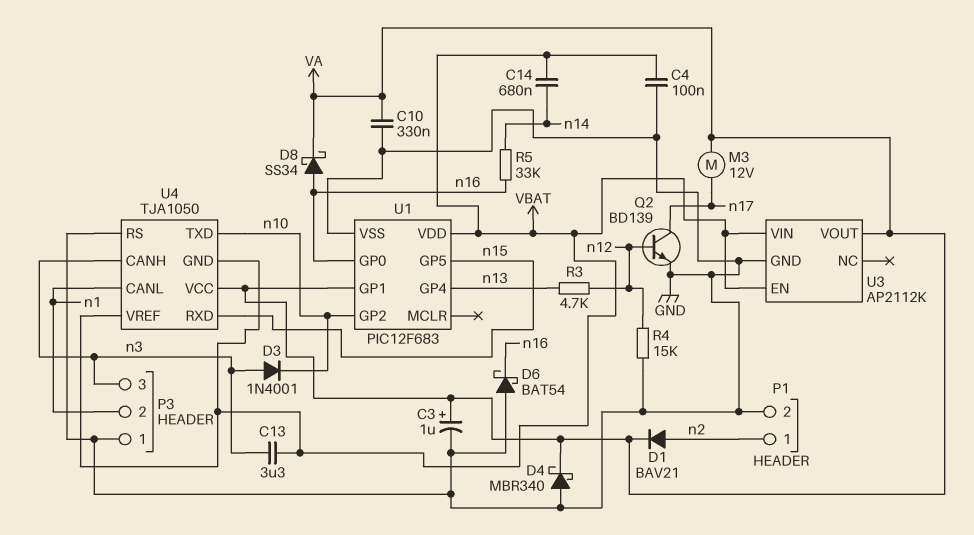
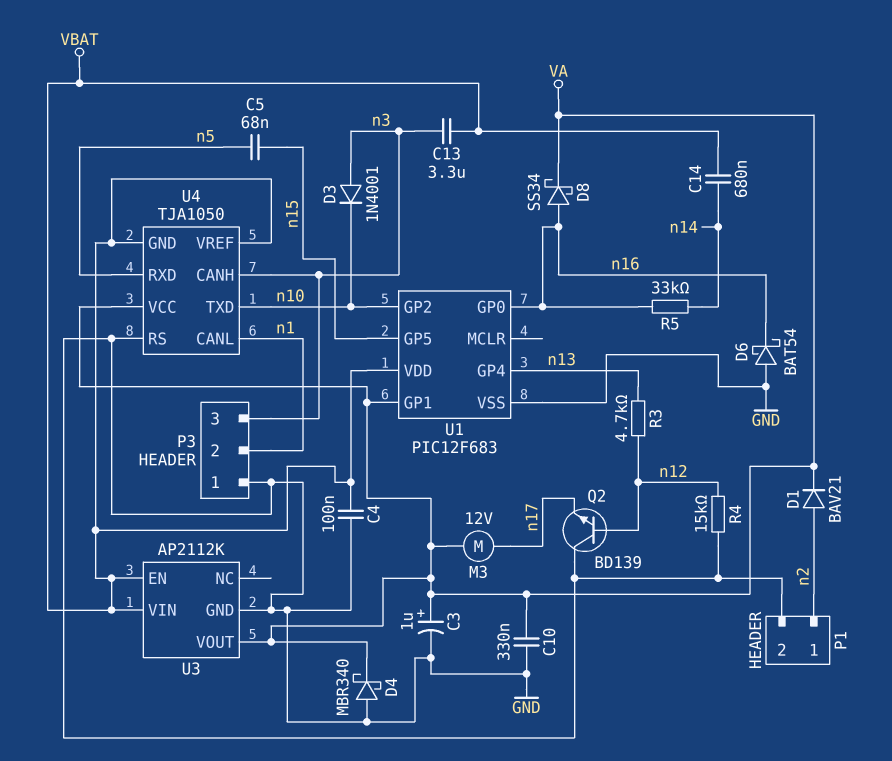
C5: none -> 68nF (n5, n15)
Q2: NPN BD139 (B n12, C n17, E GND) -> NPN BD139 (B n12, C GND, E n17)
U4 pin RXD: n15 -> n5

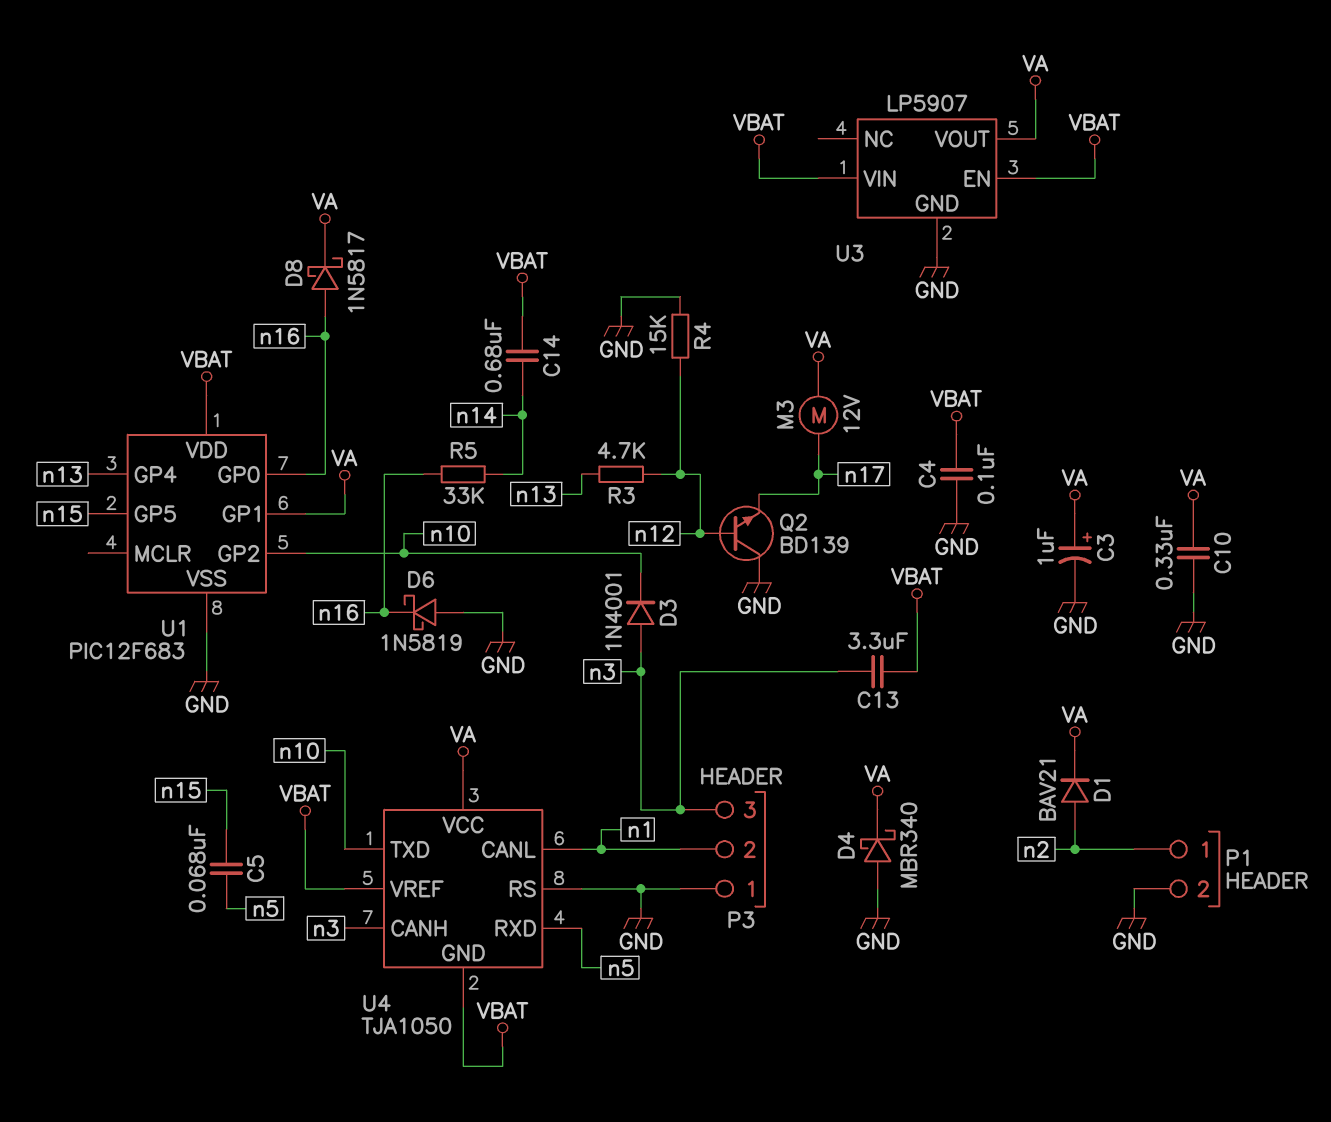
D6: schottky BAT54 (A GND, K n16) -> schottky 1N5819 (A GND, K n16)
D8: schottky SS34 (A n16, K VA) -> schottky 1N5817 (A n16, K VA)
U3: AP2112K -> LP5907

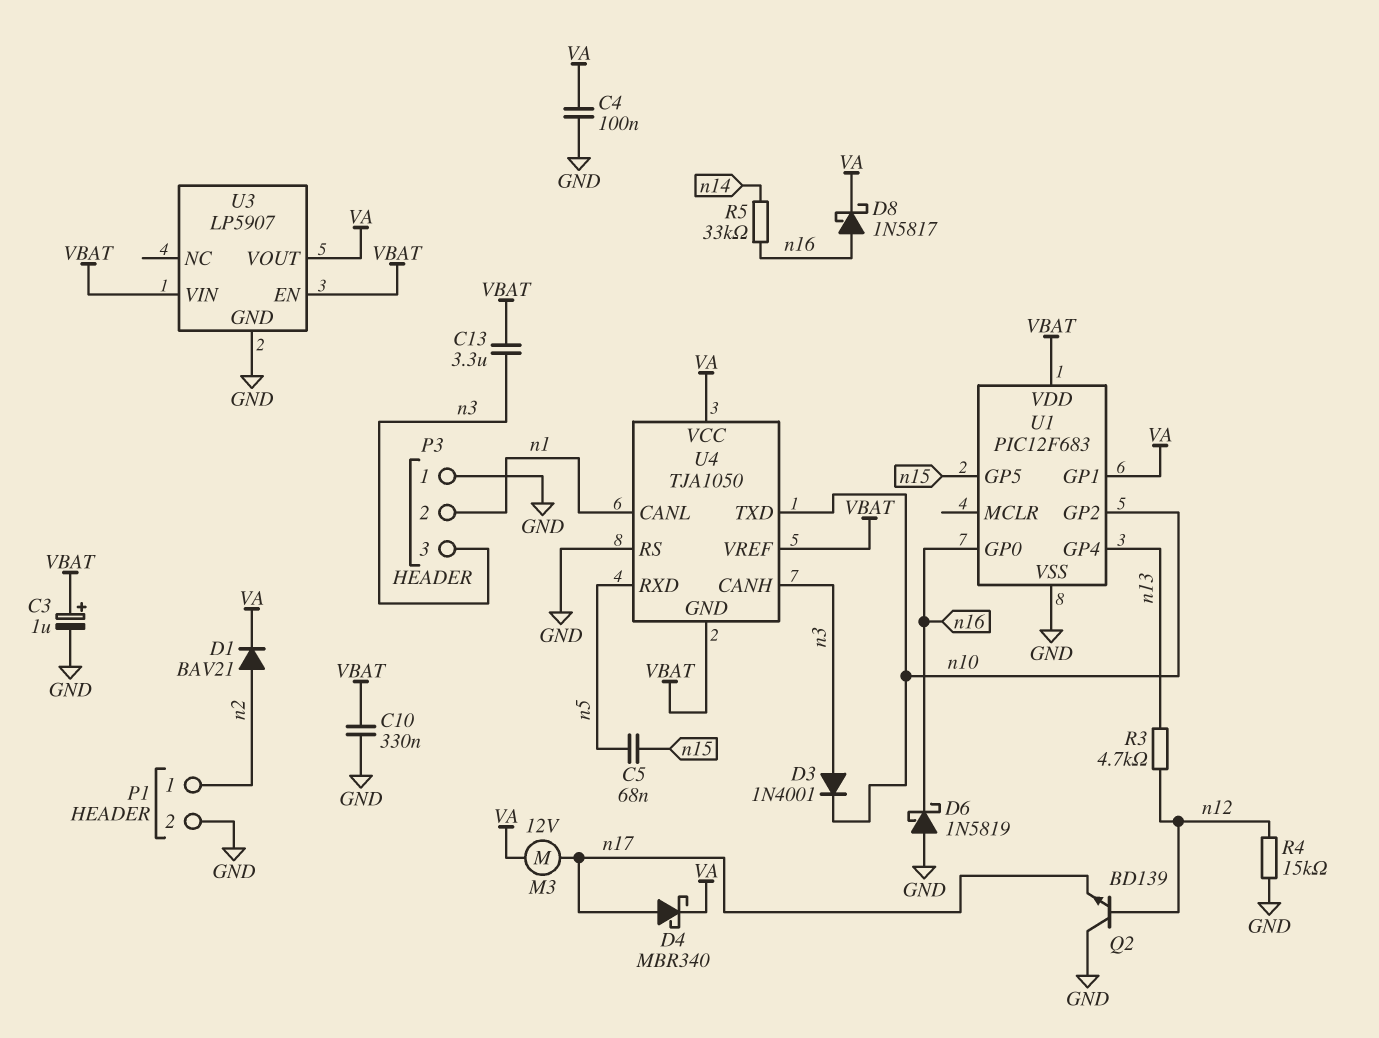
C3: 1uF (plus VA, minus GND) -> 1uF (plus VBAT, minus GND)
C4: 100nF (GND, VBAT) -> 100nF (GND, VA)
C10: 330nF (GND, VA) -> 330nF (GND, VBAT)
C14: 680nF (VBAT, n14) -> none
D4: schottky MBR340 (A GND, K VA) -> schottky MBR340 (A n17, K VA)

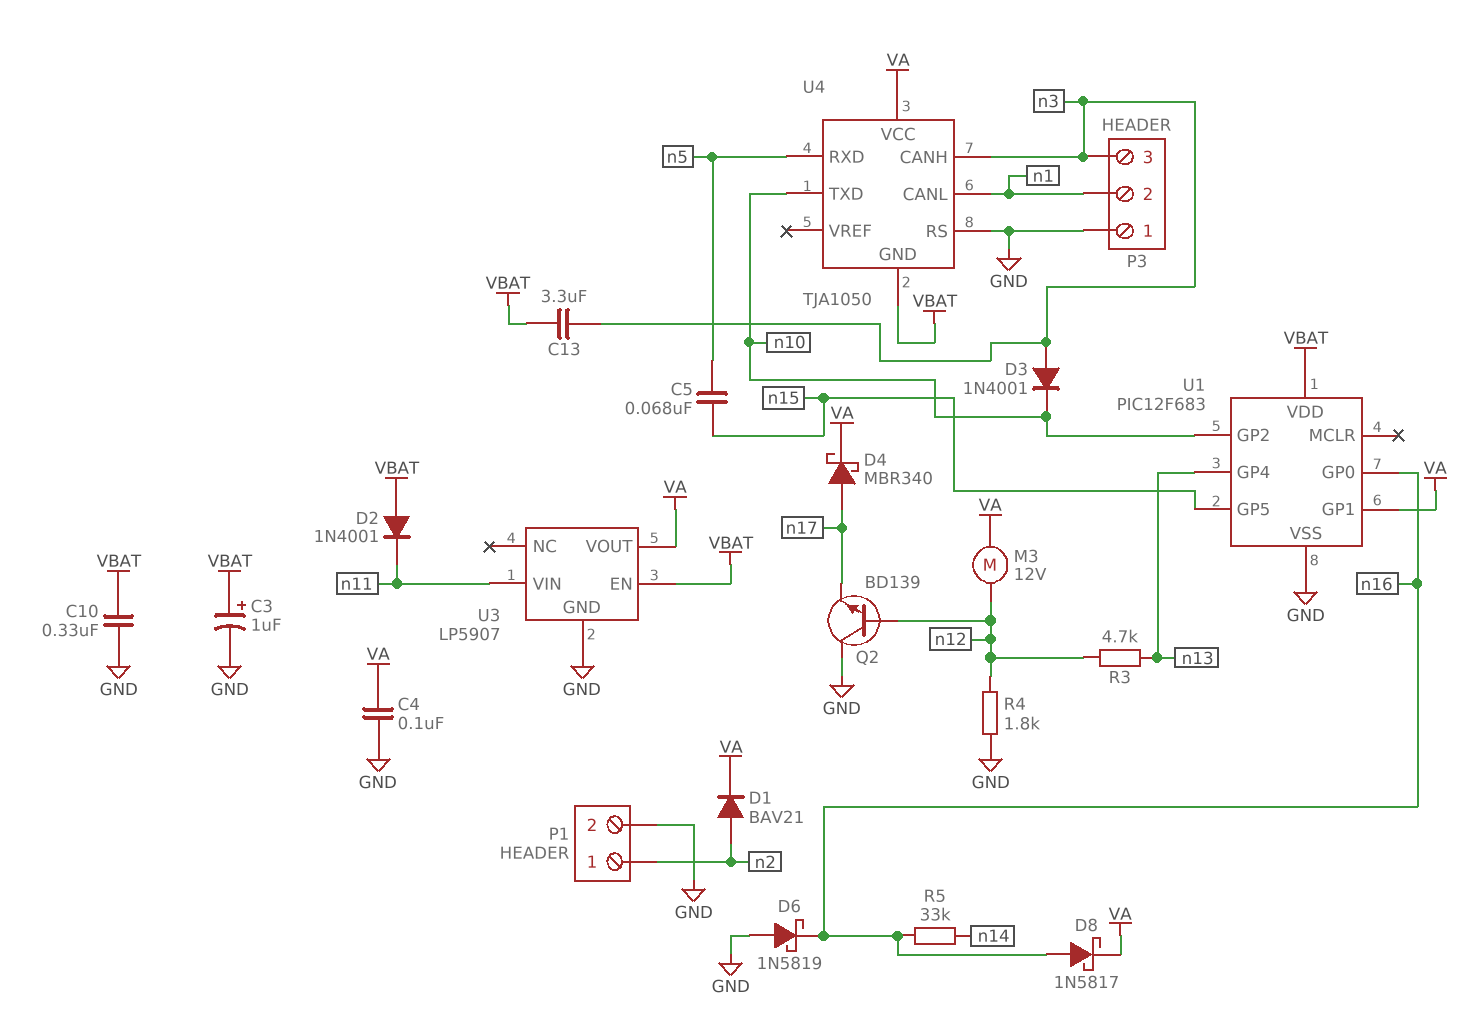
D2: none -> diode 1N4001 (A VBAT, K n11)
M3: motor 12V (VA, n17) -> motor 12V (VA, n12)
R4: 15k (GND, n12) -> 1.8k (GND, n12)
U3 pin VIN: VBAT -> n11
U4 pin VREF: VBAT -> none

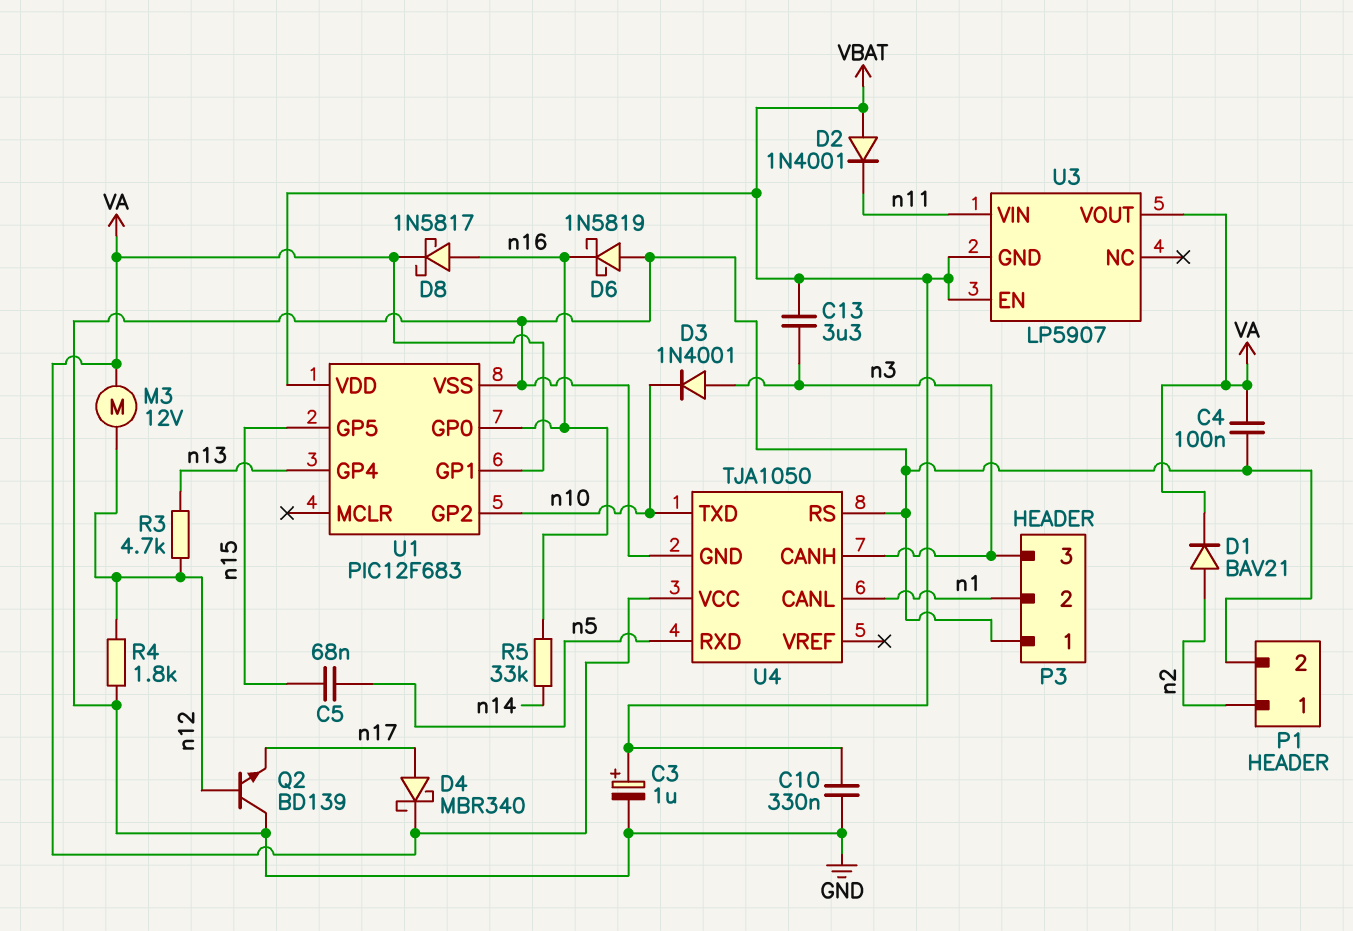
U3 pin GND: GND -> VBAT
U4 pin GND: VBAT -> GND

